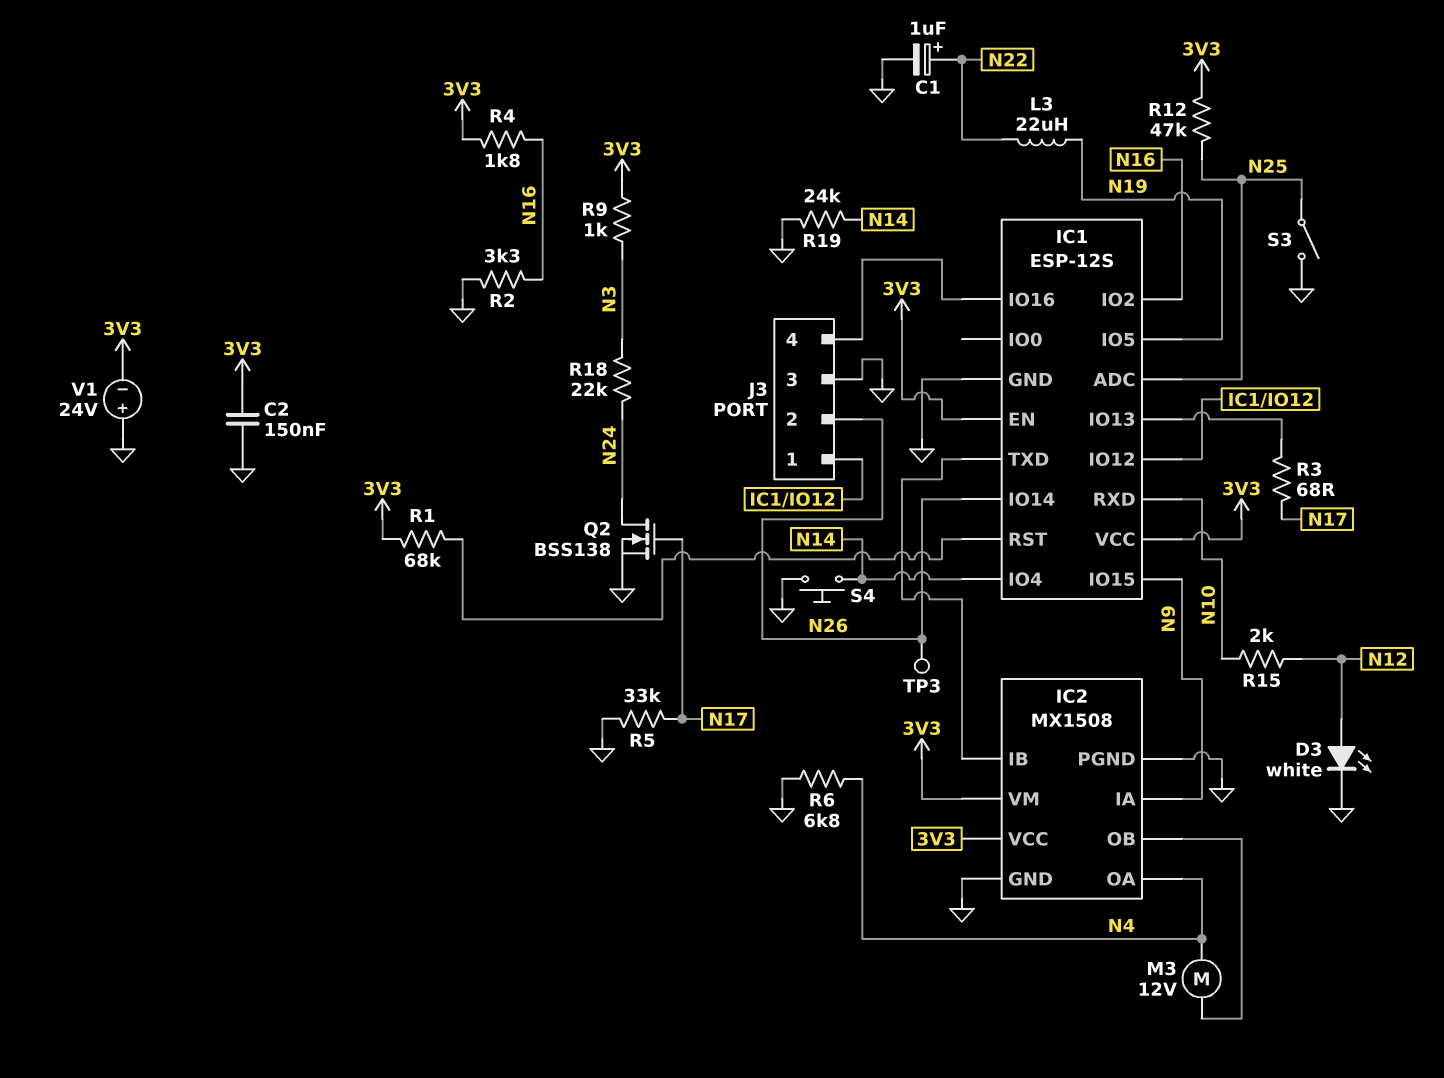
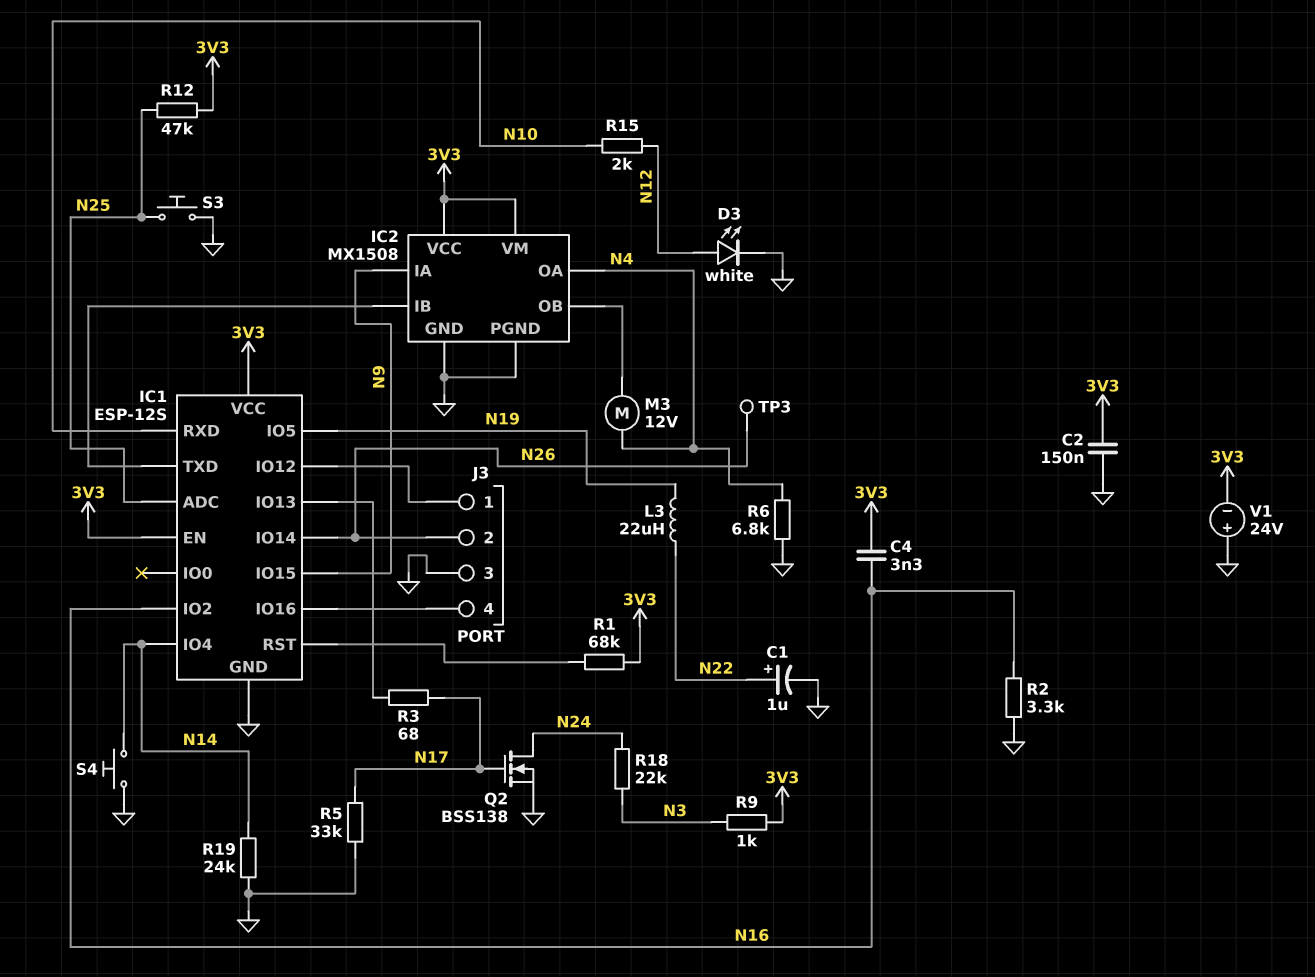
C4: none -> 3.3nF (3V3, N16)
R4: 1.8k (3V3, N16) -> none
S3: switch (GND, N25) -> button (GND, N25)

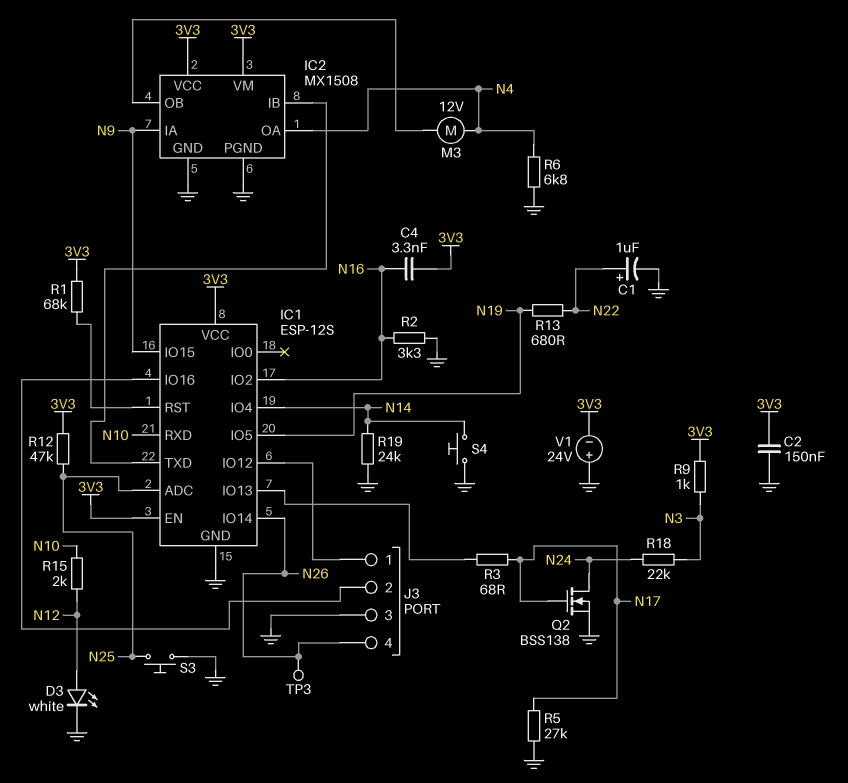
J3 pin 2: N26 -> IC1/IO16
J3 pin 4: IC1/IO16 -> N26
L3: 22uH (N19, N22) -> none
R5: 33k (GND, N17) -> 27k (GND, N17)
R13: none -> 680 (N19, N22)

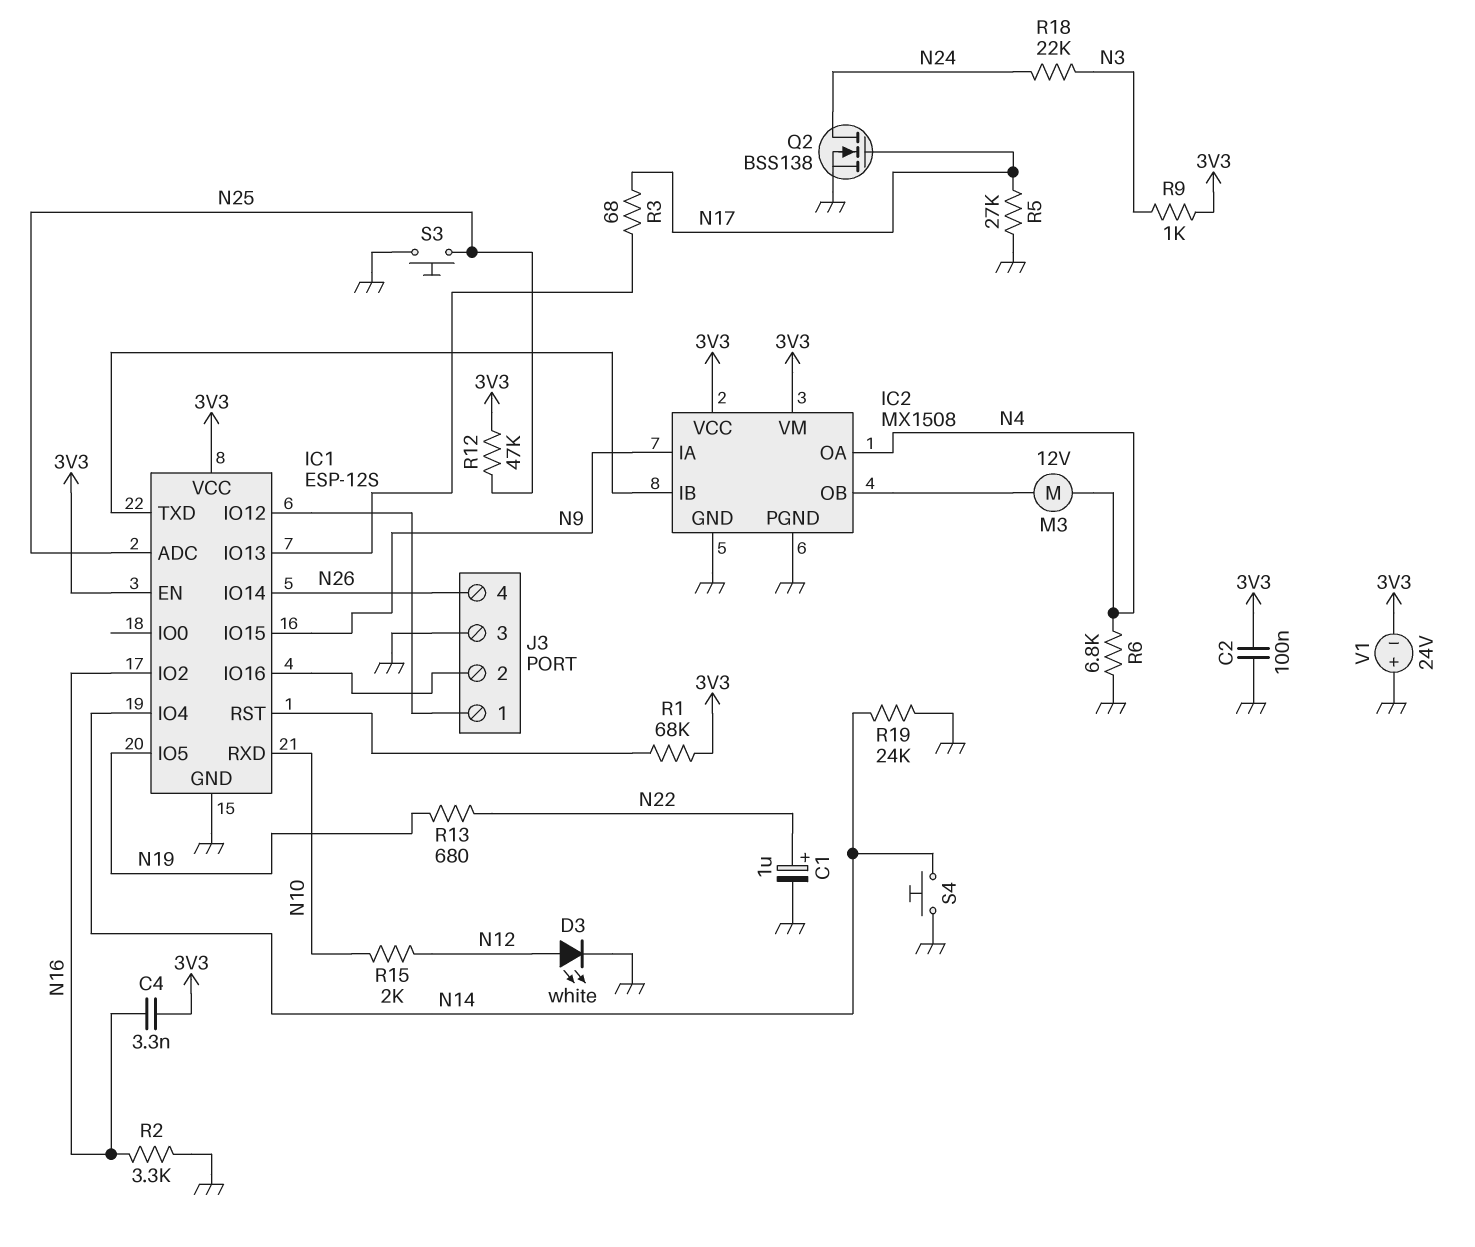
C2: 150nF (3V3, GND) -> 100nF (3V3, GND)
TP3: test point (N26) -> none

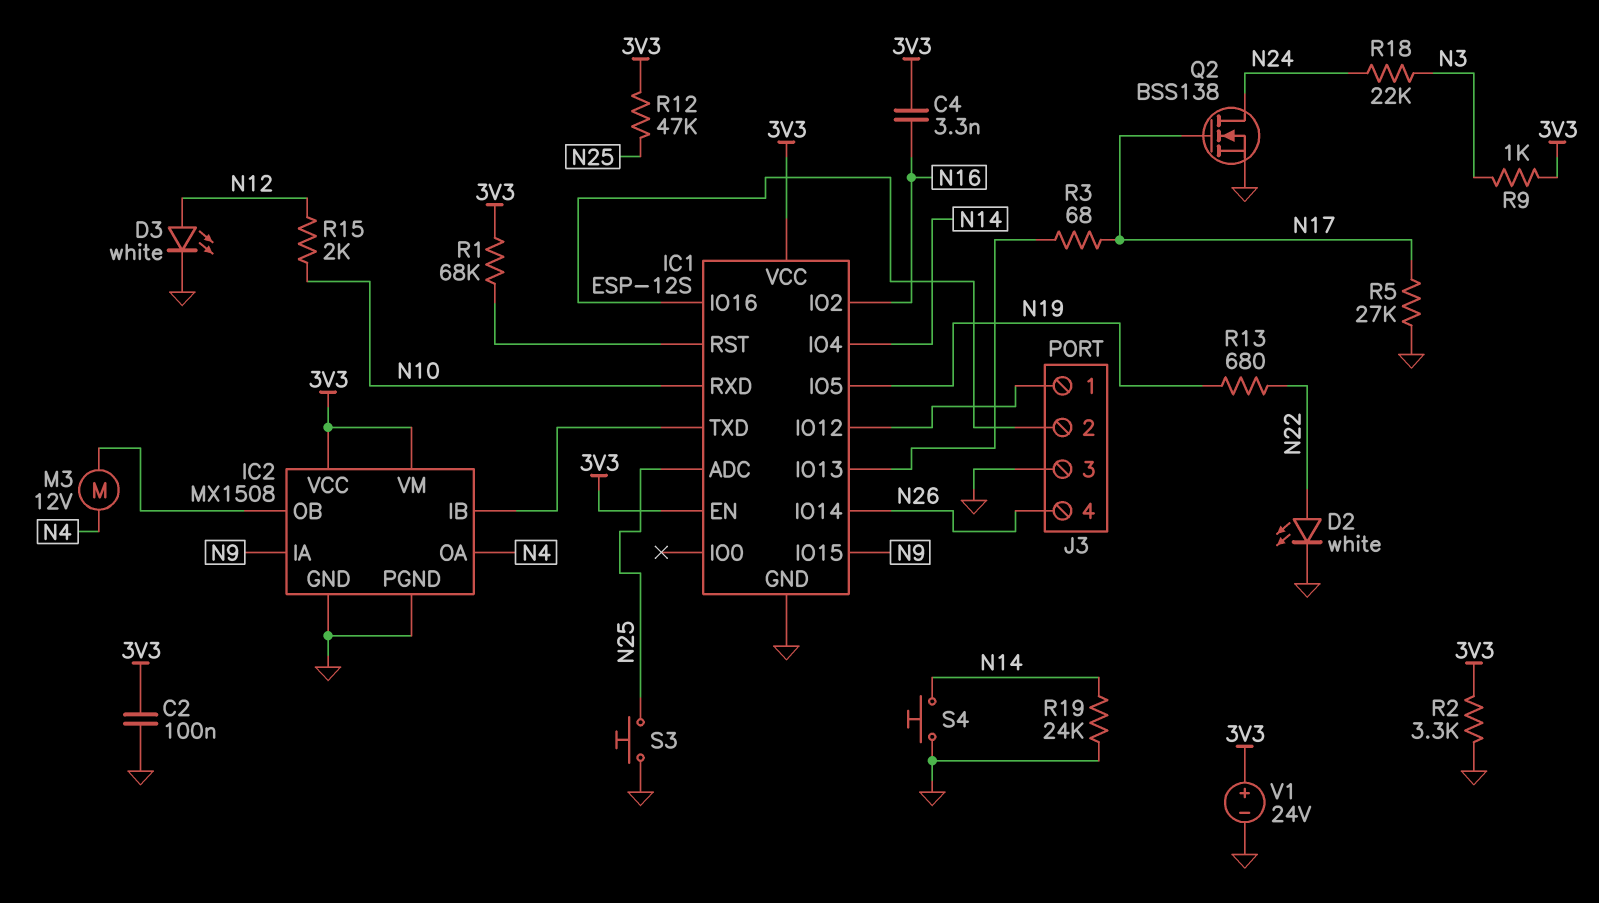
C1: 1uF (plus N22, minus GND) -> none
D2: none -> LED white (A N22, K GND)
R2: 3.3k (GND, N16) -> 3.3k (3V3, GND)
R6: 6.8k (GND, N4) -> none
V1: 24V (plus GND, minus 3V3) -> 24V (plus 3V3, minus GND)

